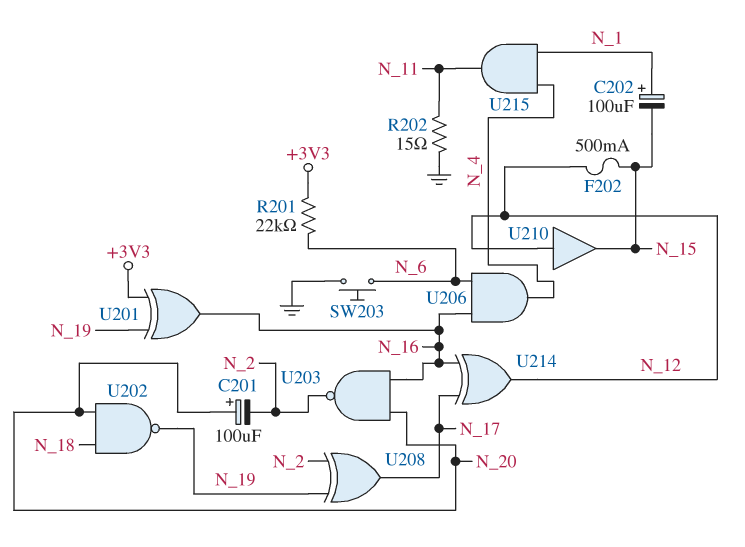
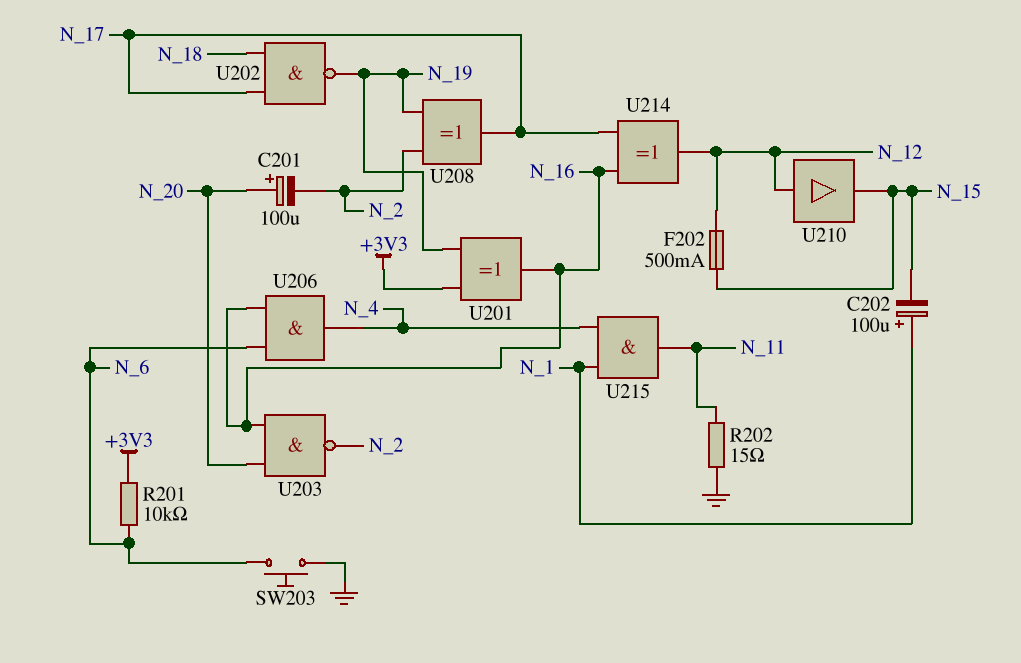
R201: 22k (+3V3, N_6) -> 10k (+3V3, N_6)
U202: NAND (in N_18, in N_20, out N_19) -> NAND (in N_17, in N_18, out N_19)

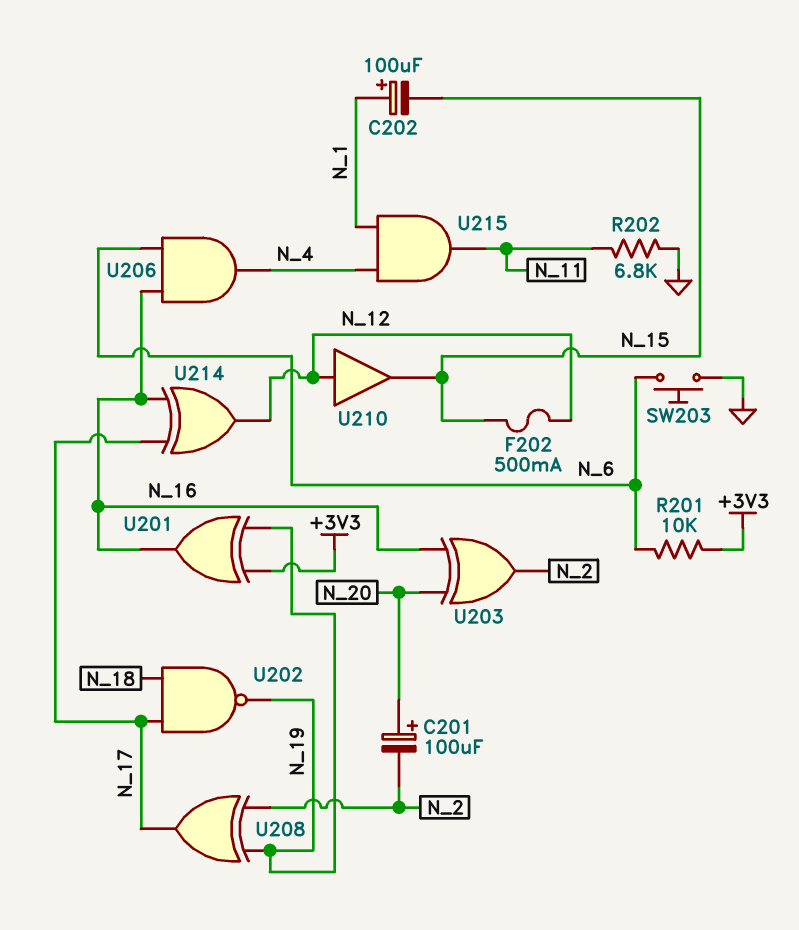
R202: 15 (GND, N_11) -> 6.8k (GND, N_11)
U203: NAND (in N_16, in N_20, out N_2) -> XOR (in N_16, in N_20, out N_2)

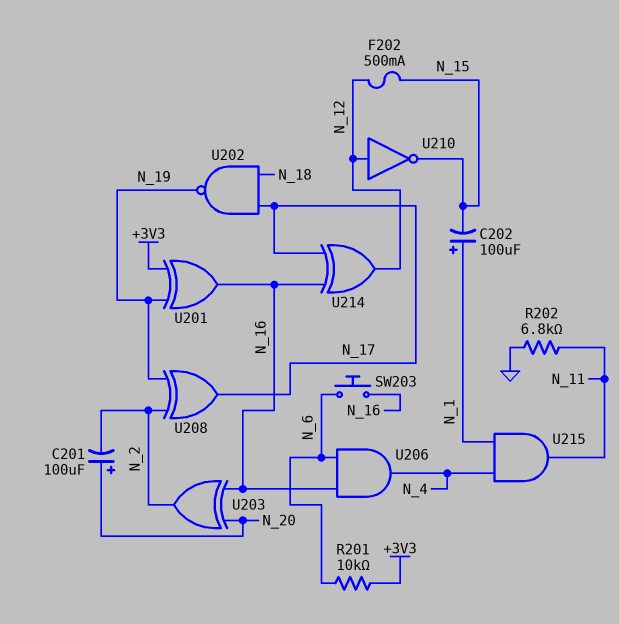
SW203: button (GND, N_6) -> button (N_6, N_16)
U210: buffer (in N_12, out N_15) -> NOT (in N_12, out N_15)

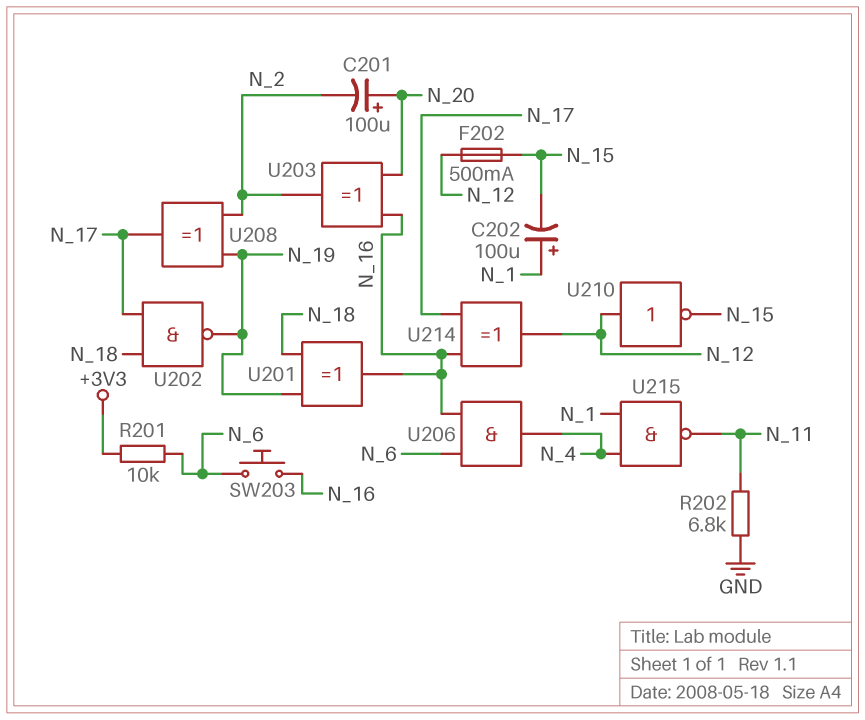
U201: XOR (in +3V3, in N_19, out N_16) -> XOR (in N_18, in N_19, out N_16)
U215: AND (in N_1, in N_4, out N_11) -> NAND (in N_1, in N_4, out N_11)

